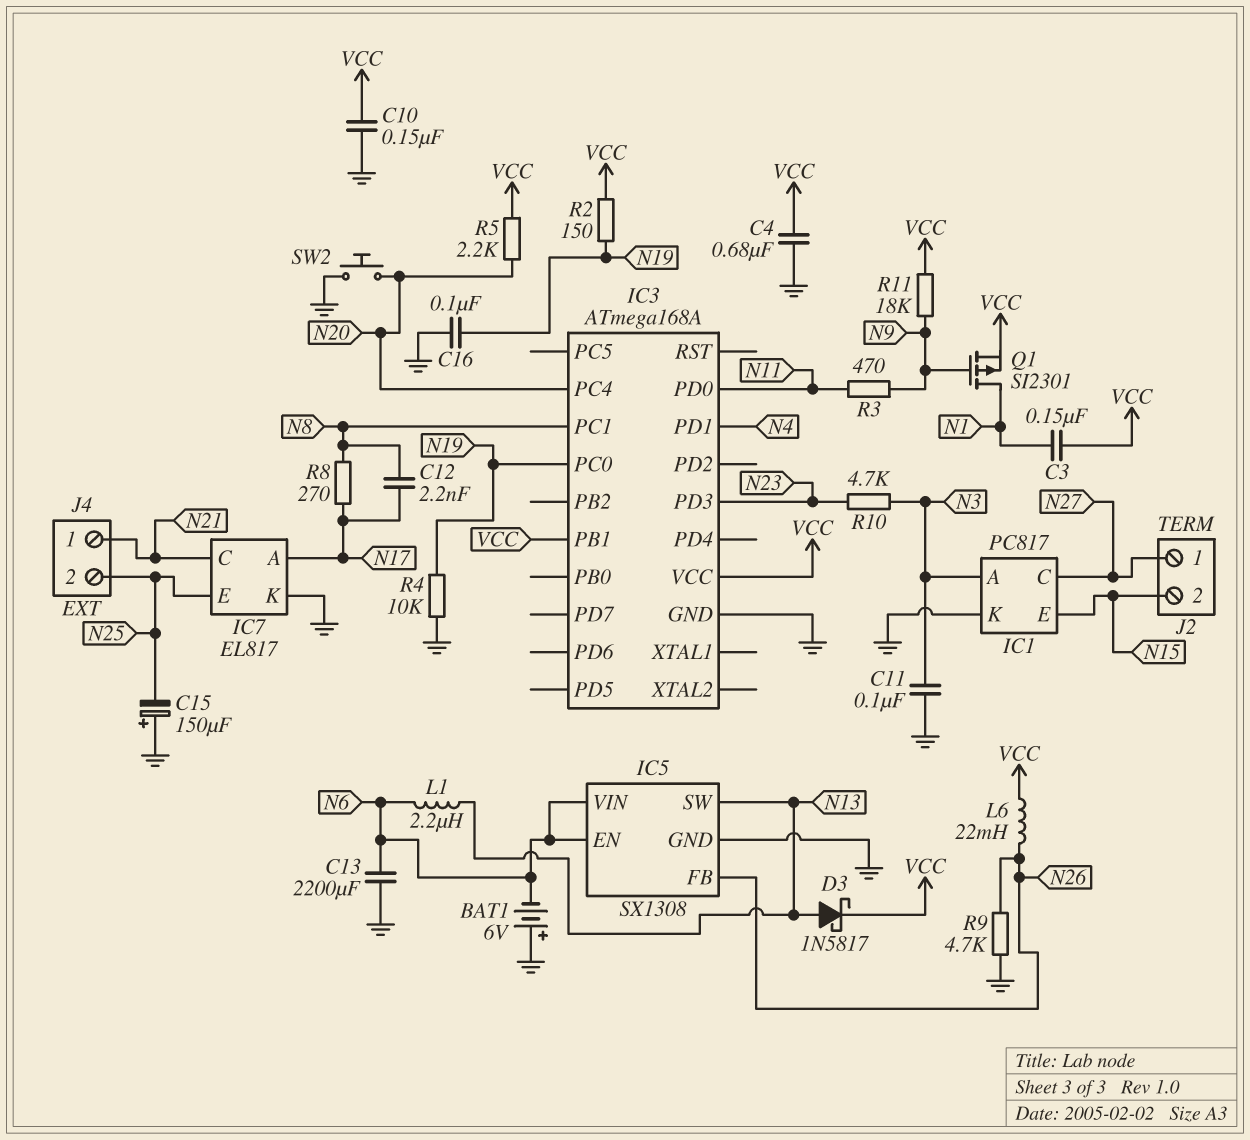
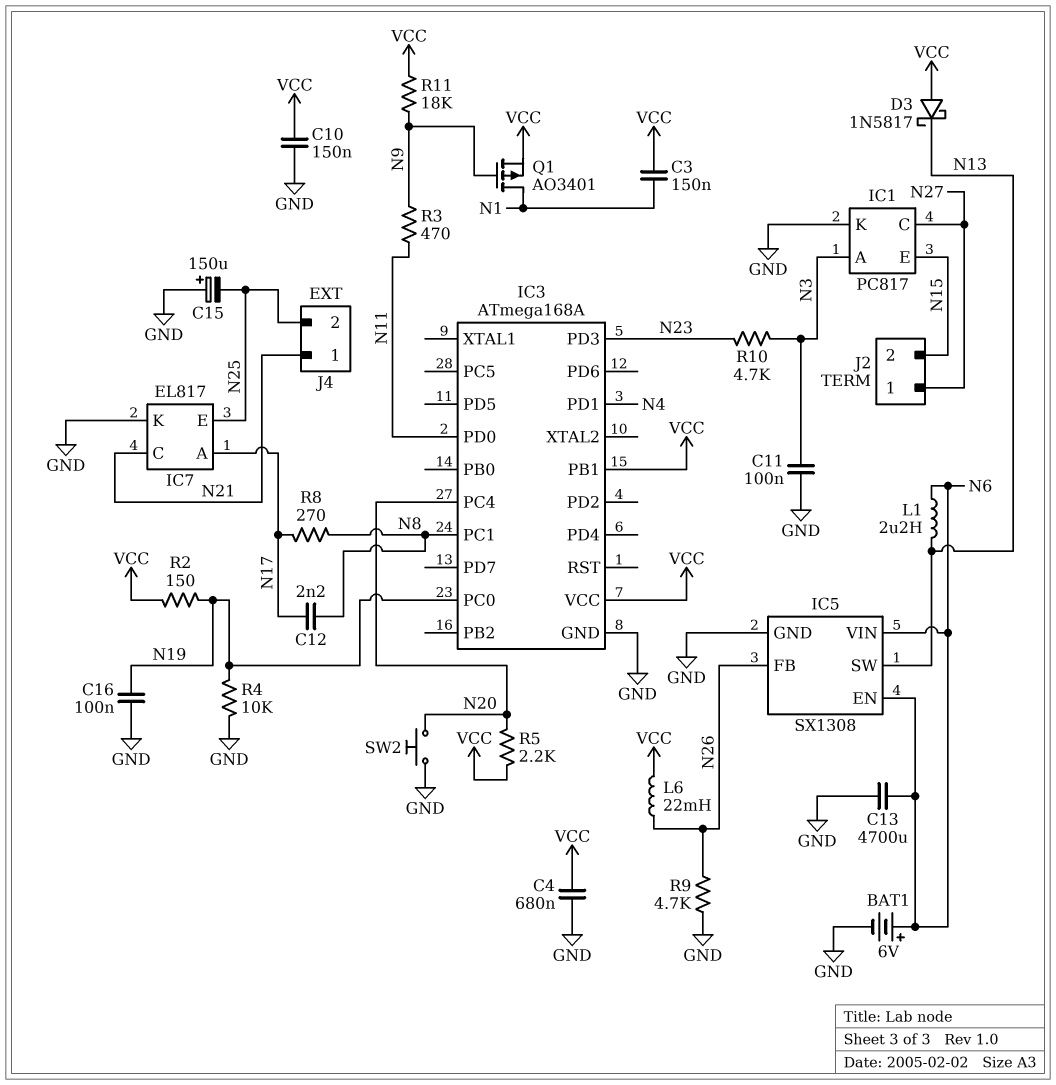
BAT1: 6V (plus GND, minus N6) -> 6V (plus N6, minus GND)
C13: 2200uF (GND, N6) -> 4700uF (GND, N6)
D3: schottky 1N5817 (A N13, K VCC) -> schottky 1N5817 (A VCC, K N13)
Q1: PMOS SI2301 (G N9, D N1, S VCC) -> PMOS AO3401 (G N9, D N1, S VCC)

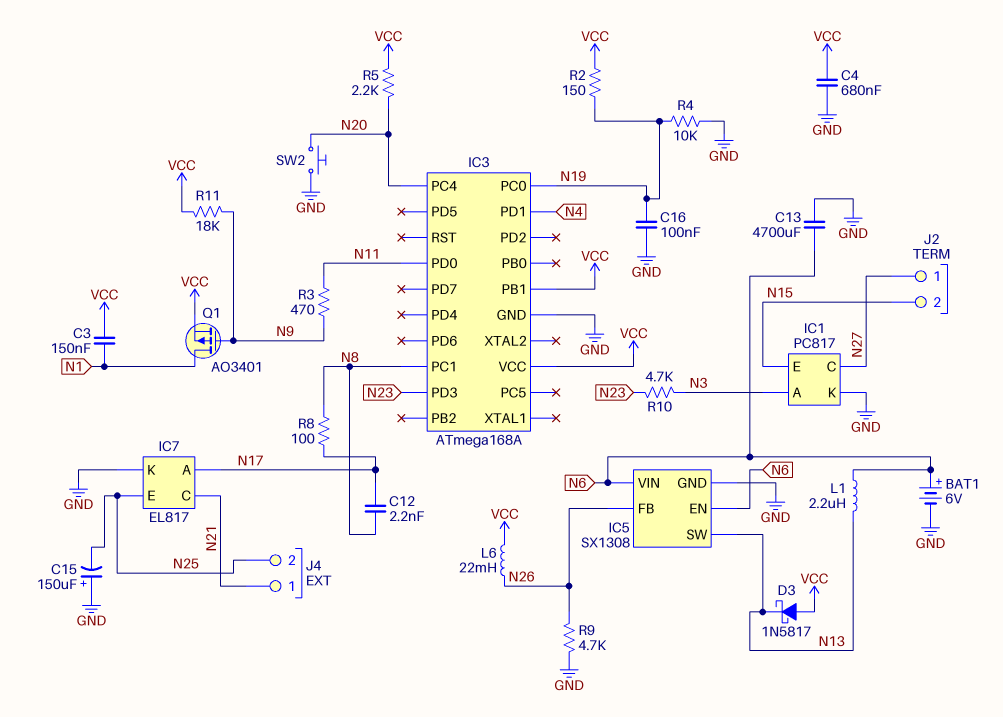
C10: 150nF (GND, VCC) -> none
C11: 100nF (GND, N3) -> none
R8: 270 (N8, N17) -> 100 (N8, N17)

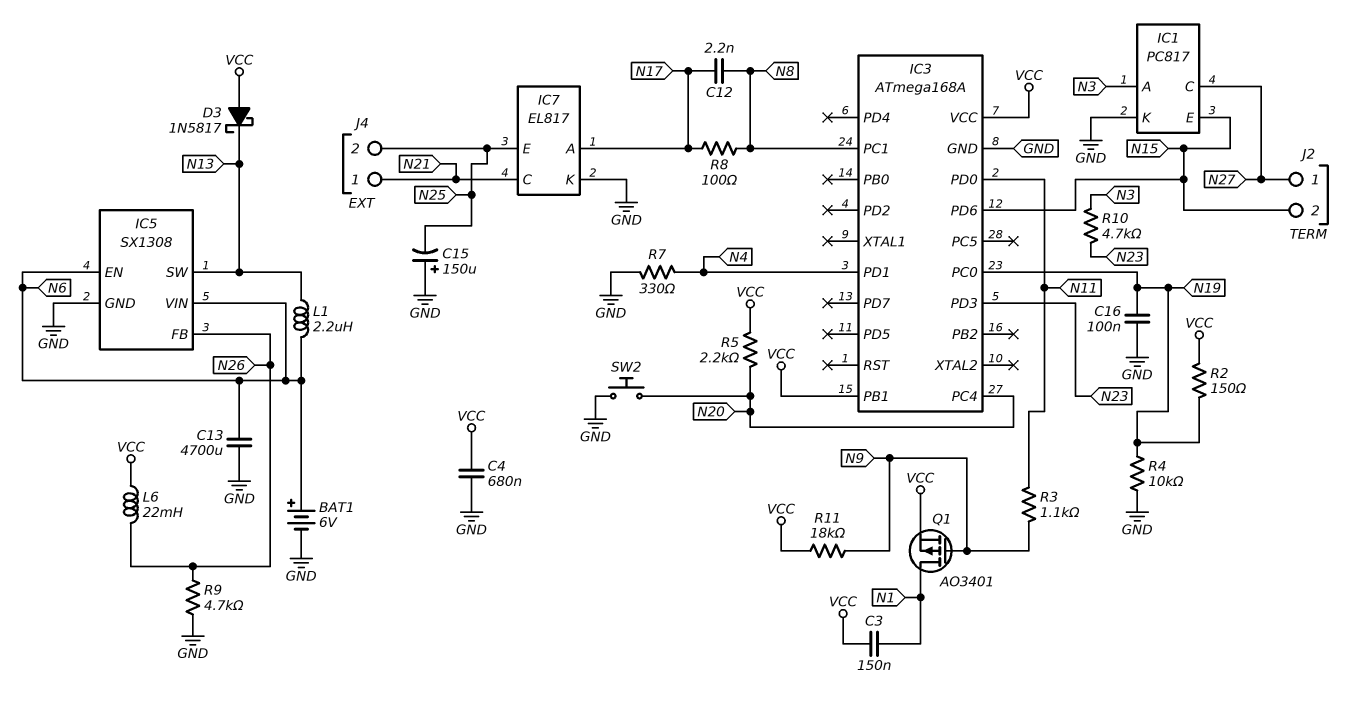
IC3 pin PD6: none -> N15
R3: 470 (N9, N11) -> 1.1k (N9, N11)
R7: none -> 330 (GND, N4)

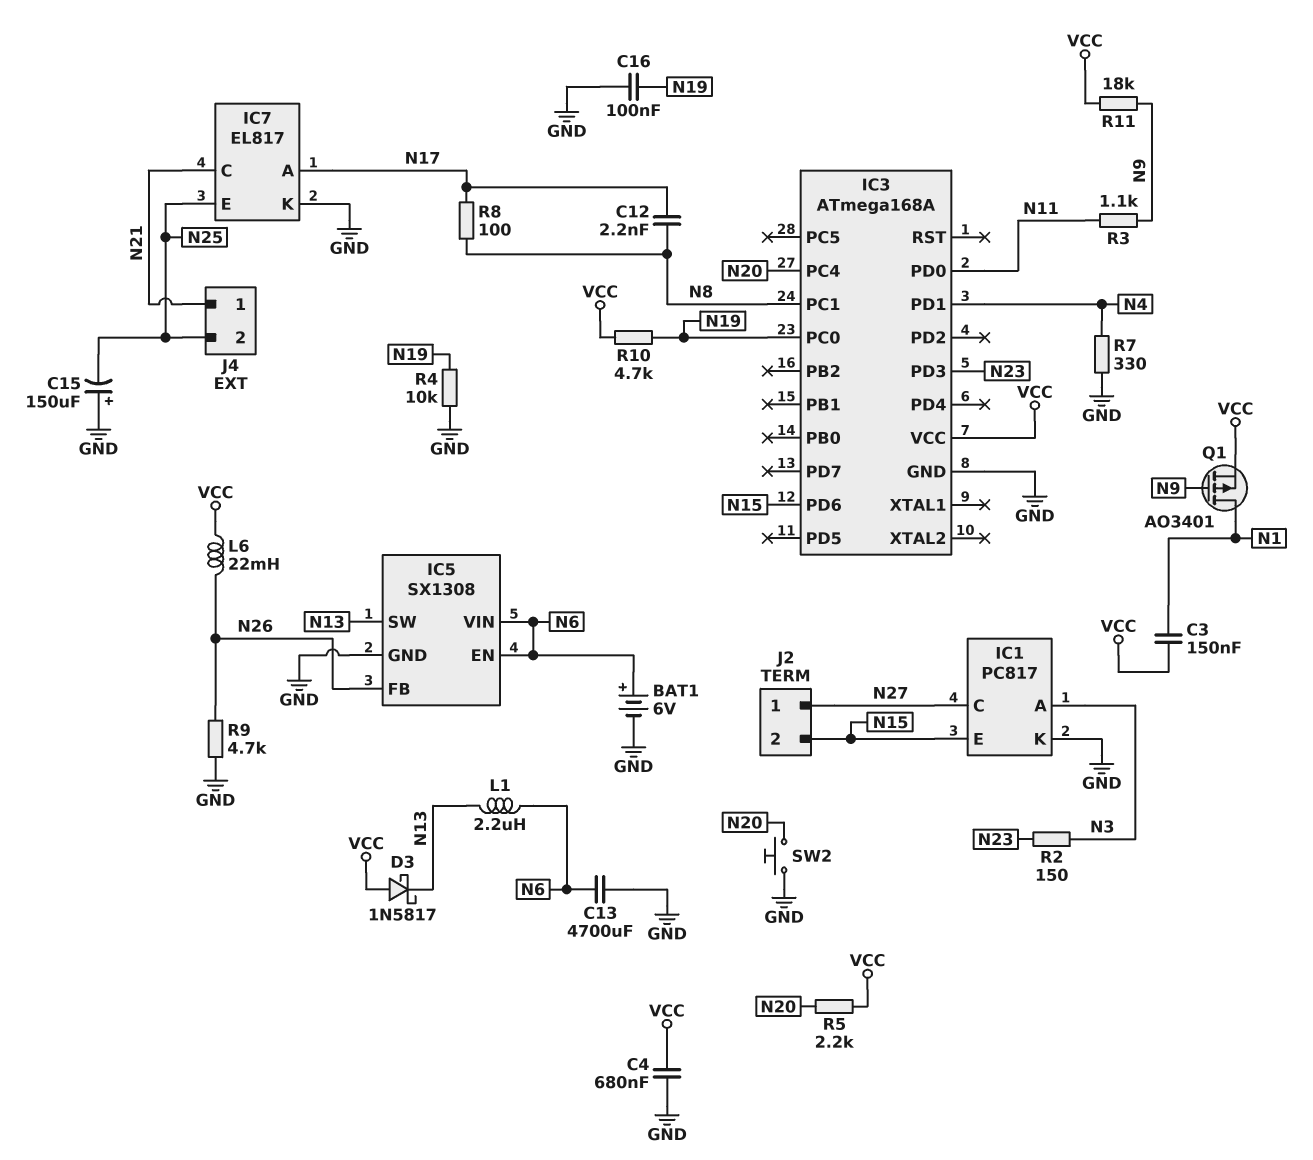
IC3 pin PB1: VCC -> none
R2: 150 (N19, VCC) -> 150 (N3, N23)
R10: 4.7k (N3, N23) -> 4.7k (N19, VCC)

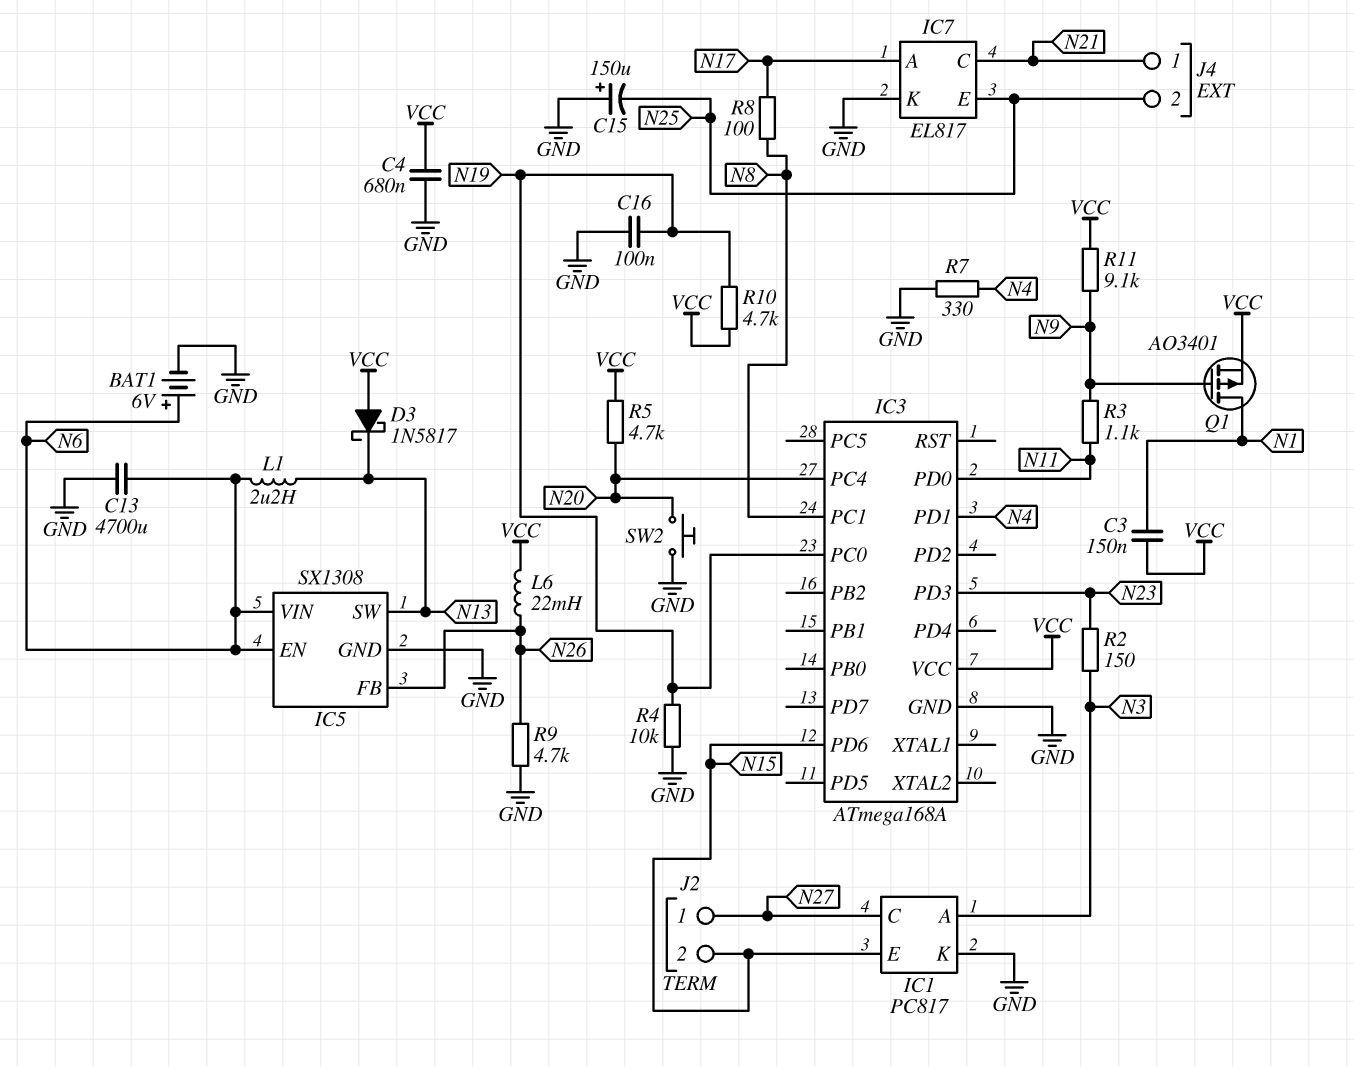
C12: 2.2nF (N8, N17) -> none
R5: 2.2k (N20, VCC) -> 4.7k (N20, VCC)
R11: 18k (N9, VCC) -> 9.1k (N9, VCC)

